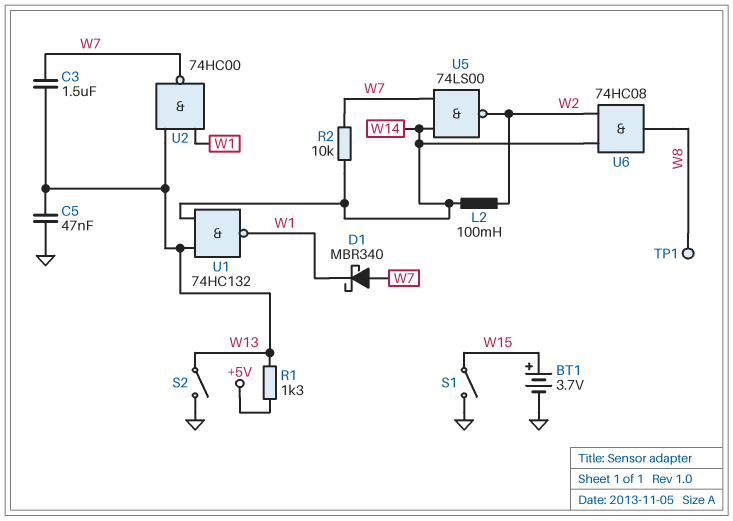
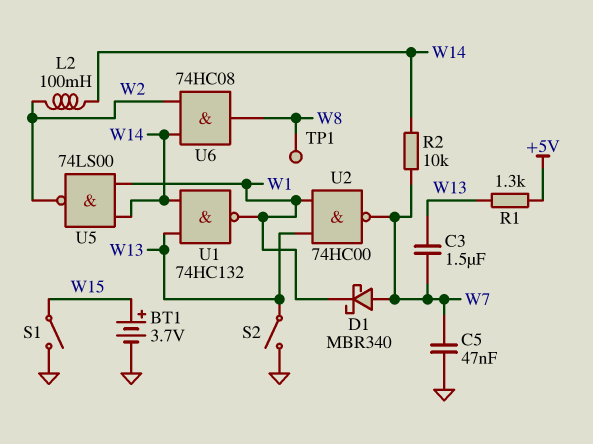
C5: 47nF (GND, W13) -> 47nF (GND, W7)
U5: NAND 74LS00 (in W7, in W14, out W2) -> NAND 74LS00 (in W1, in W14, out W2)

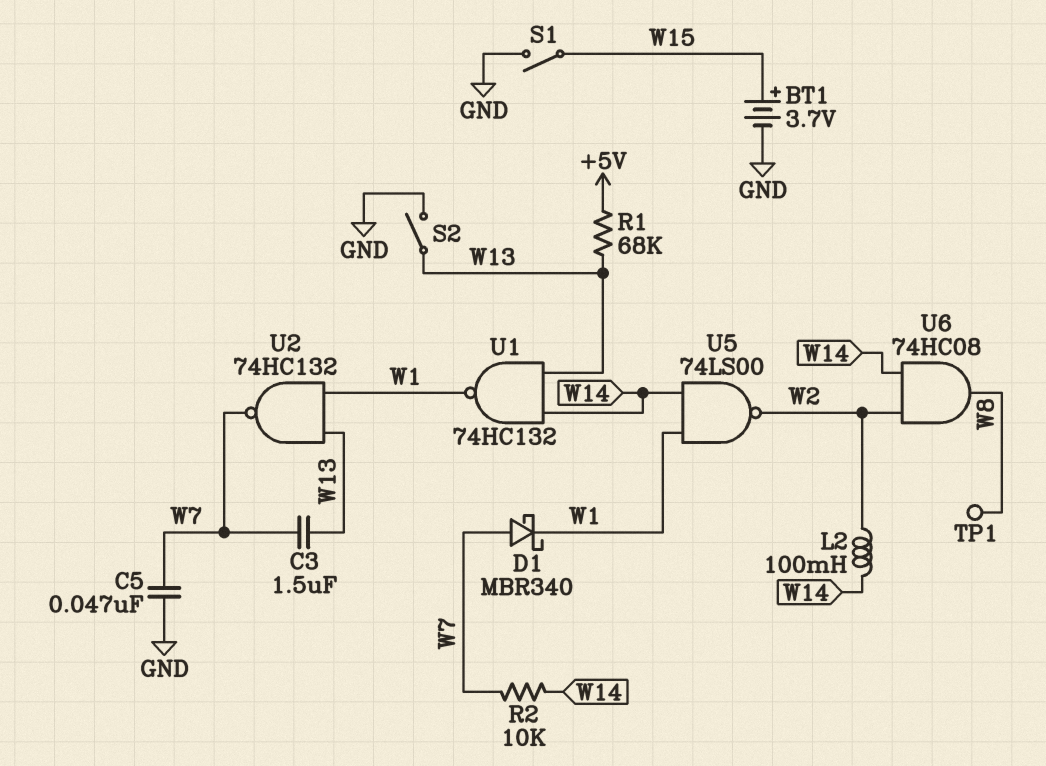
R1: 1.3k (+5V, W13) -> 68k (+5V, W13)
U2: NAND 74HC00 (in W1, in W13, out W7) -> NAND 74HC132 (in W1, in W13, out W7)

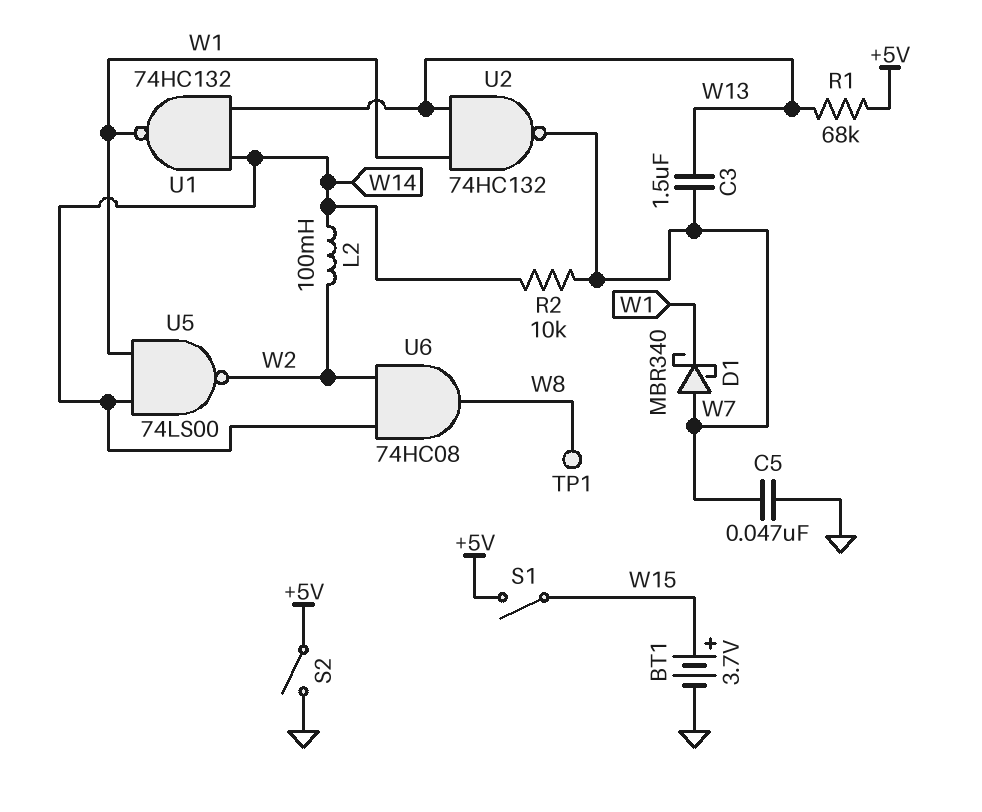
S1: switch (GND, W15) -> switch (+5V, W15)
S2: switch (GND, W13) -> switch (+5V, GND)

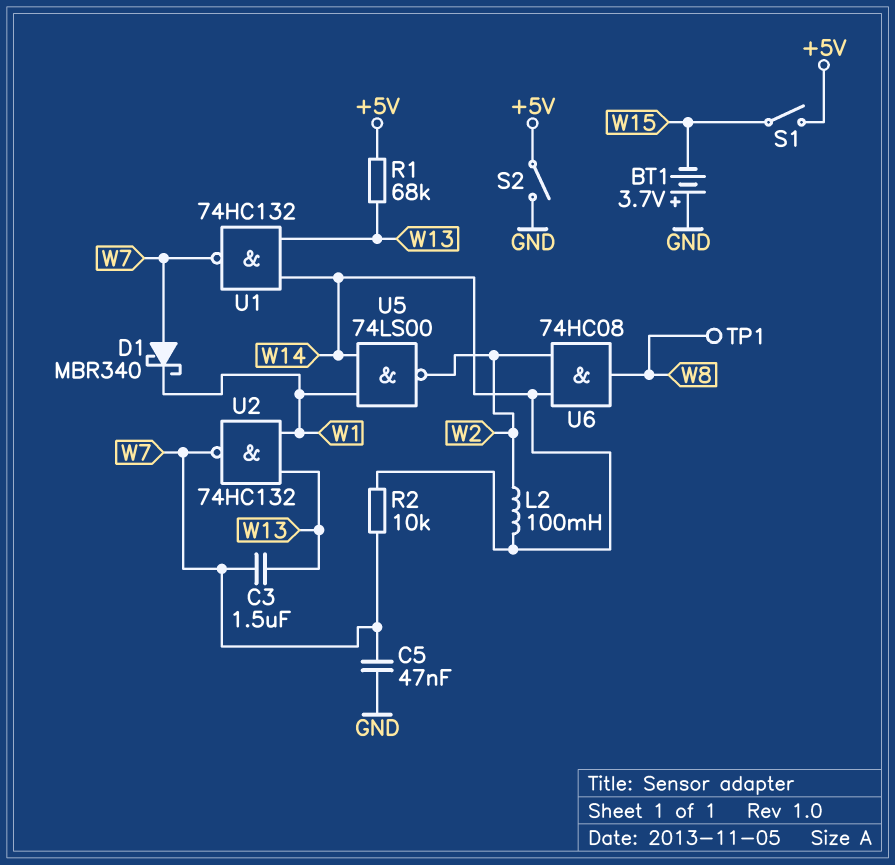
BT1: 3.7V (plus W15, minus GND) -> 3.7V (plus GND, minus W15)
U1: NAND 74HC132 (in W13, in W14, out W1) -> NAND 74HC132 (in W13, in W14, out W7)

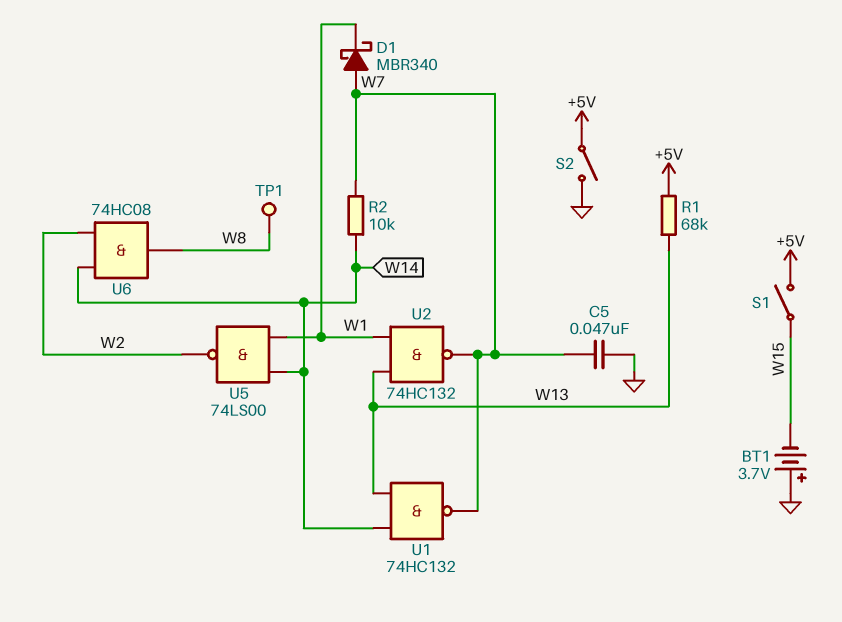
C3: 1.5uF (W7, W13) -> none
L2: 100mH (W2, W14) -> none

